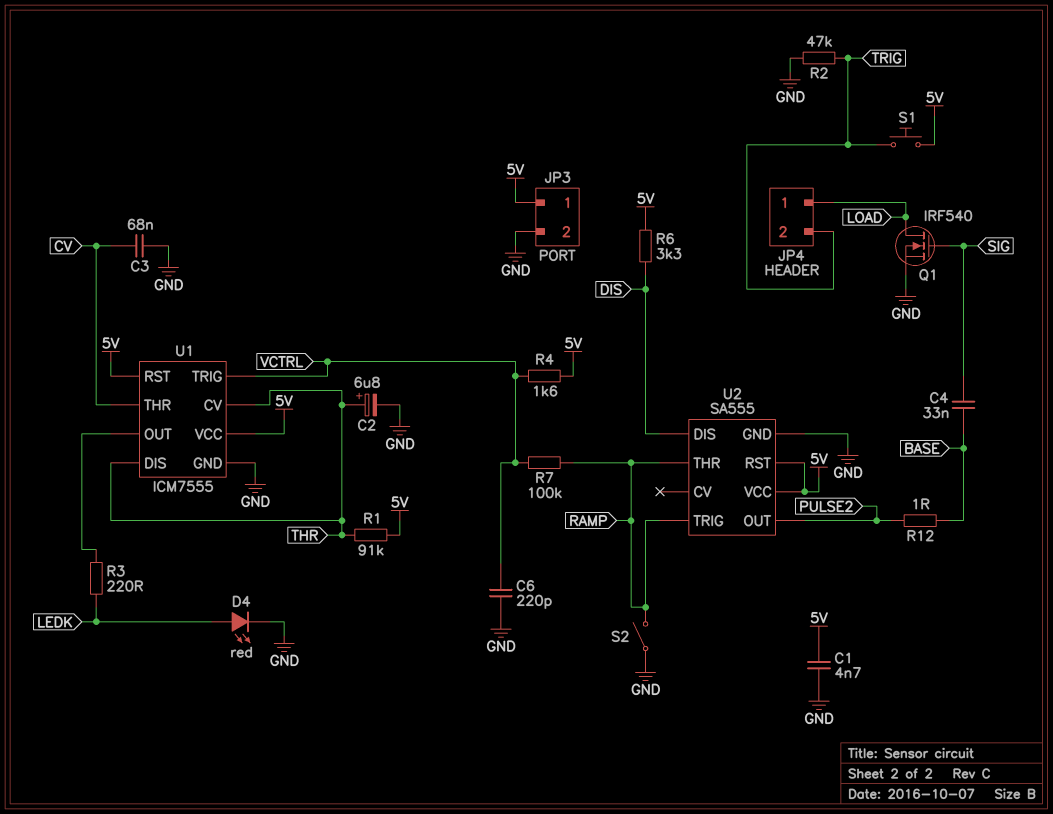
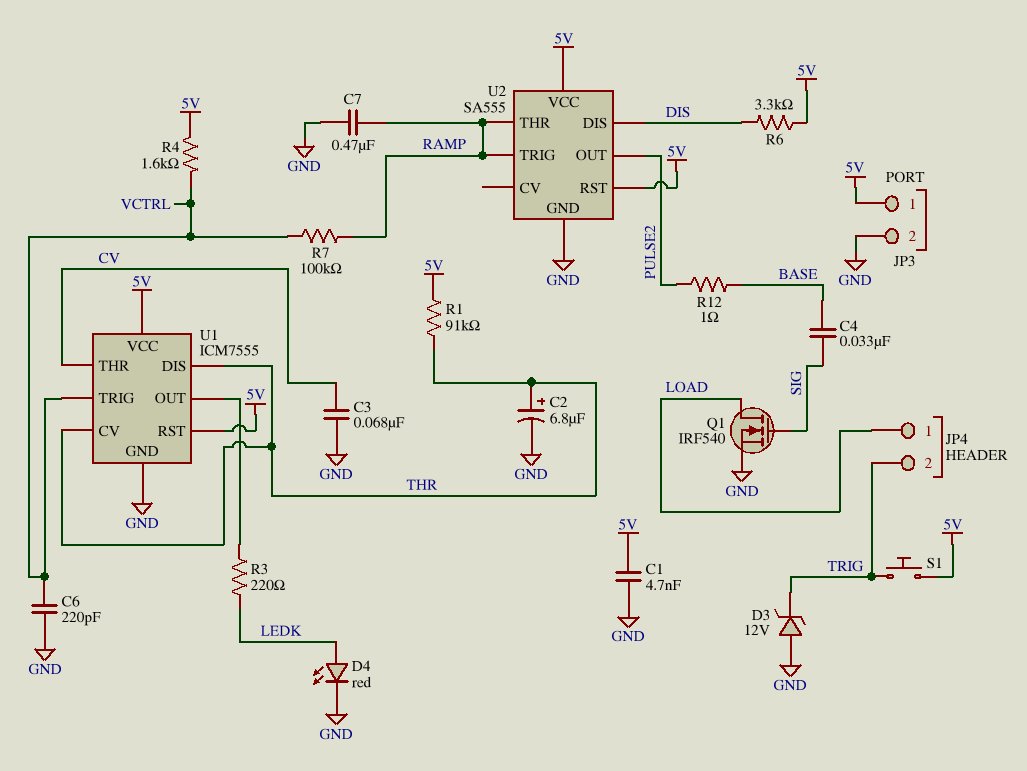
C7: none -> 470nF (GND, RAMP)
D3: none -> zener 12V (A GND, K TRIG)
R2: 47k (GND, TRIG) -> none
S2: switch (GND, RAMP) -> none

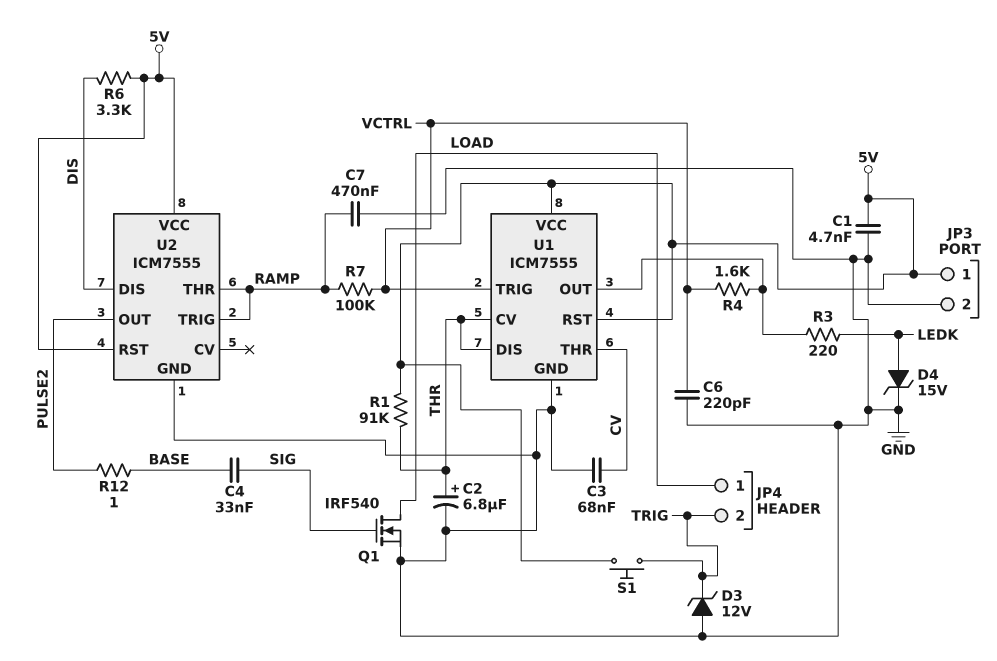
D4: LED red (A LEDK, K GND) -> zener 15V (A LEDK, K GND)
R4: 1.6k (5V, VCTRL) -> 1.6k (U1/OUT, VCTRL)
U2: SA555 -> ICM7555

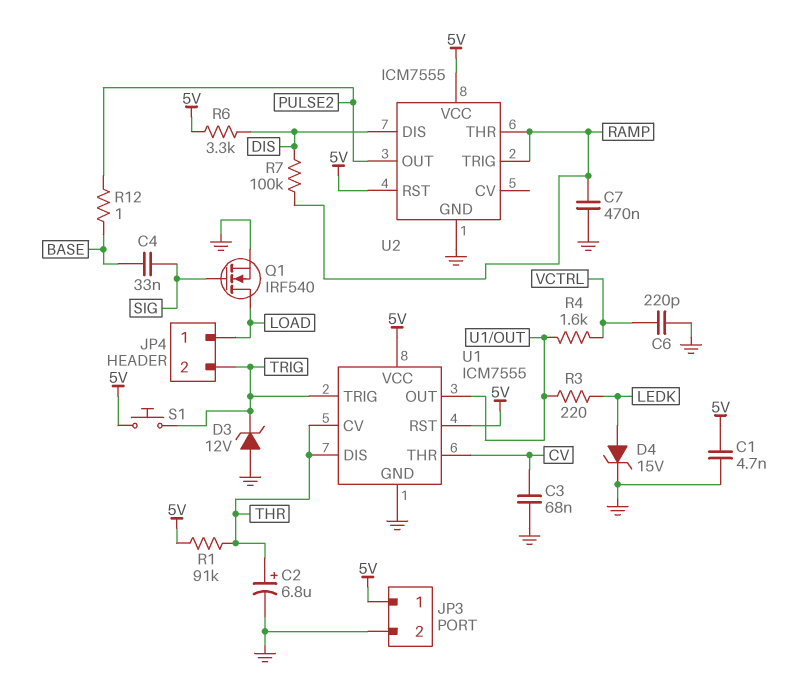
R7: 100k (RAMP, VCTRL) -> 100k (DIS, RAMP)
U1 pin TRIG: VCTRL -> TRIG

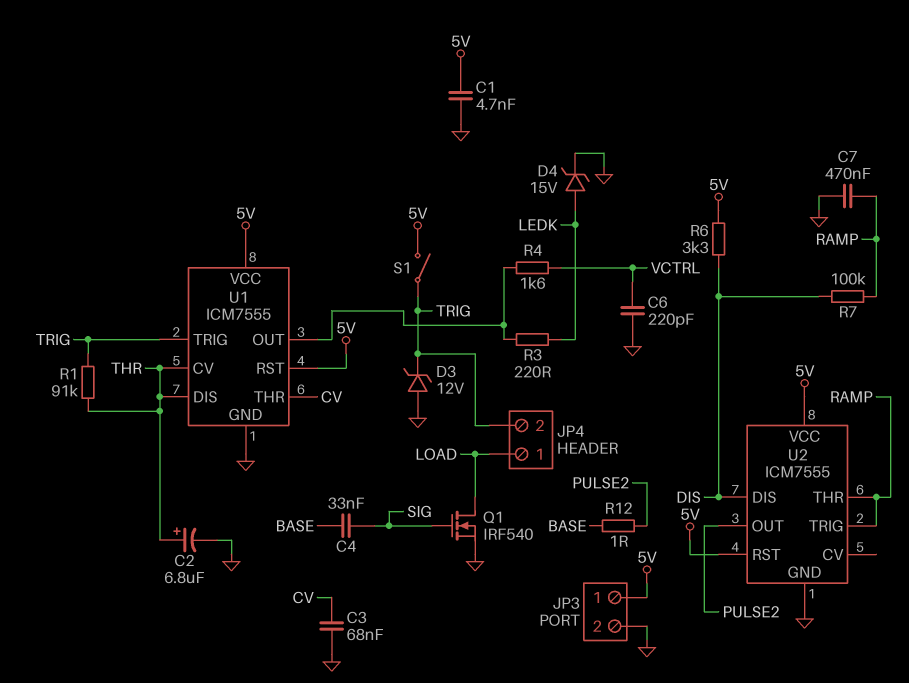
R1: 91k (5V, THR) -> 91k (THR, TRIG)
S1: button (5V, TRIG) -> switch (5V, TRIG)

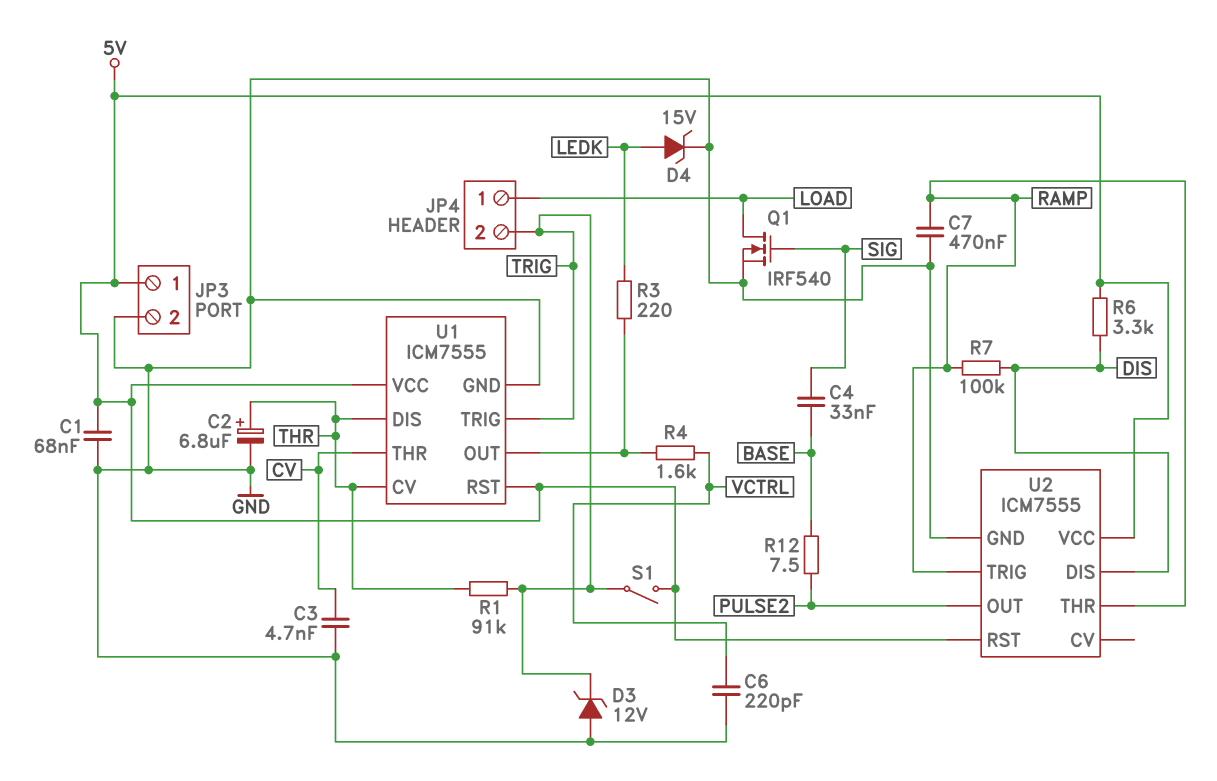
C1: 4.7nF (5V, GND) -> 68nF (5V, GND)
C3: 68nF (CV, GND) -> 4.7nF (CV, GND)
R12: 1 (BASE, PULSE2) -> 7.5 (BASE, PULSE2)

